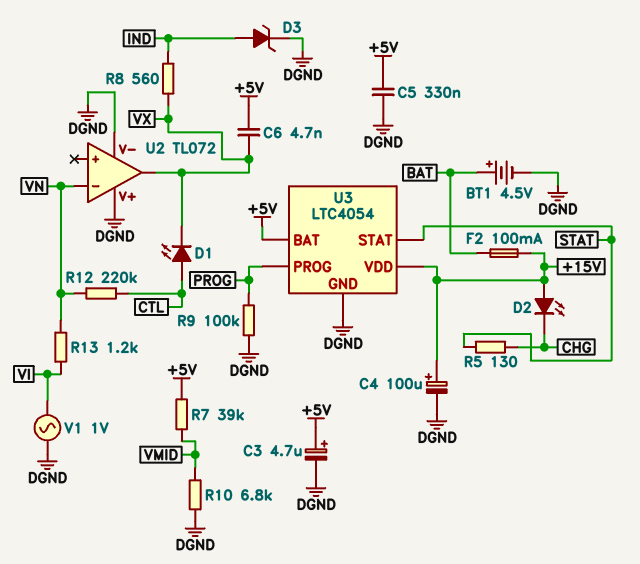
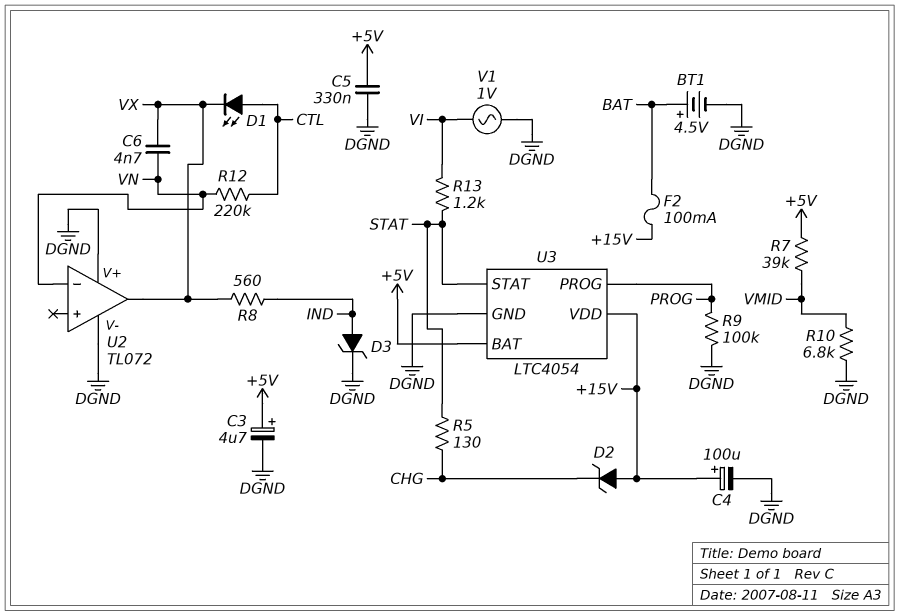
C6: 4.7nF (+5V, VX) -> 4.7nF (VN, VX)
D2: LED (A +15V, K CHG) -> zener (A +15V, K CHG)
R13: 1.2k (VI, VN) -> 1.2k (STAT, VI)

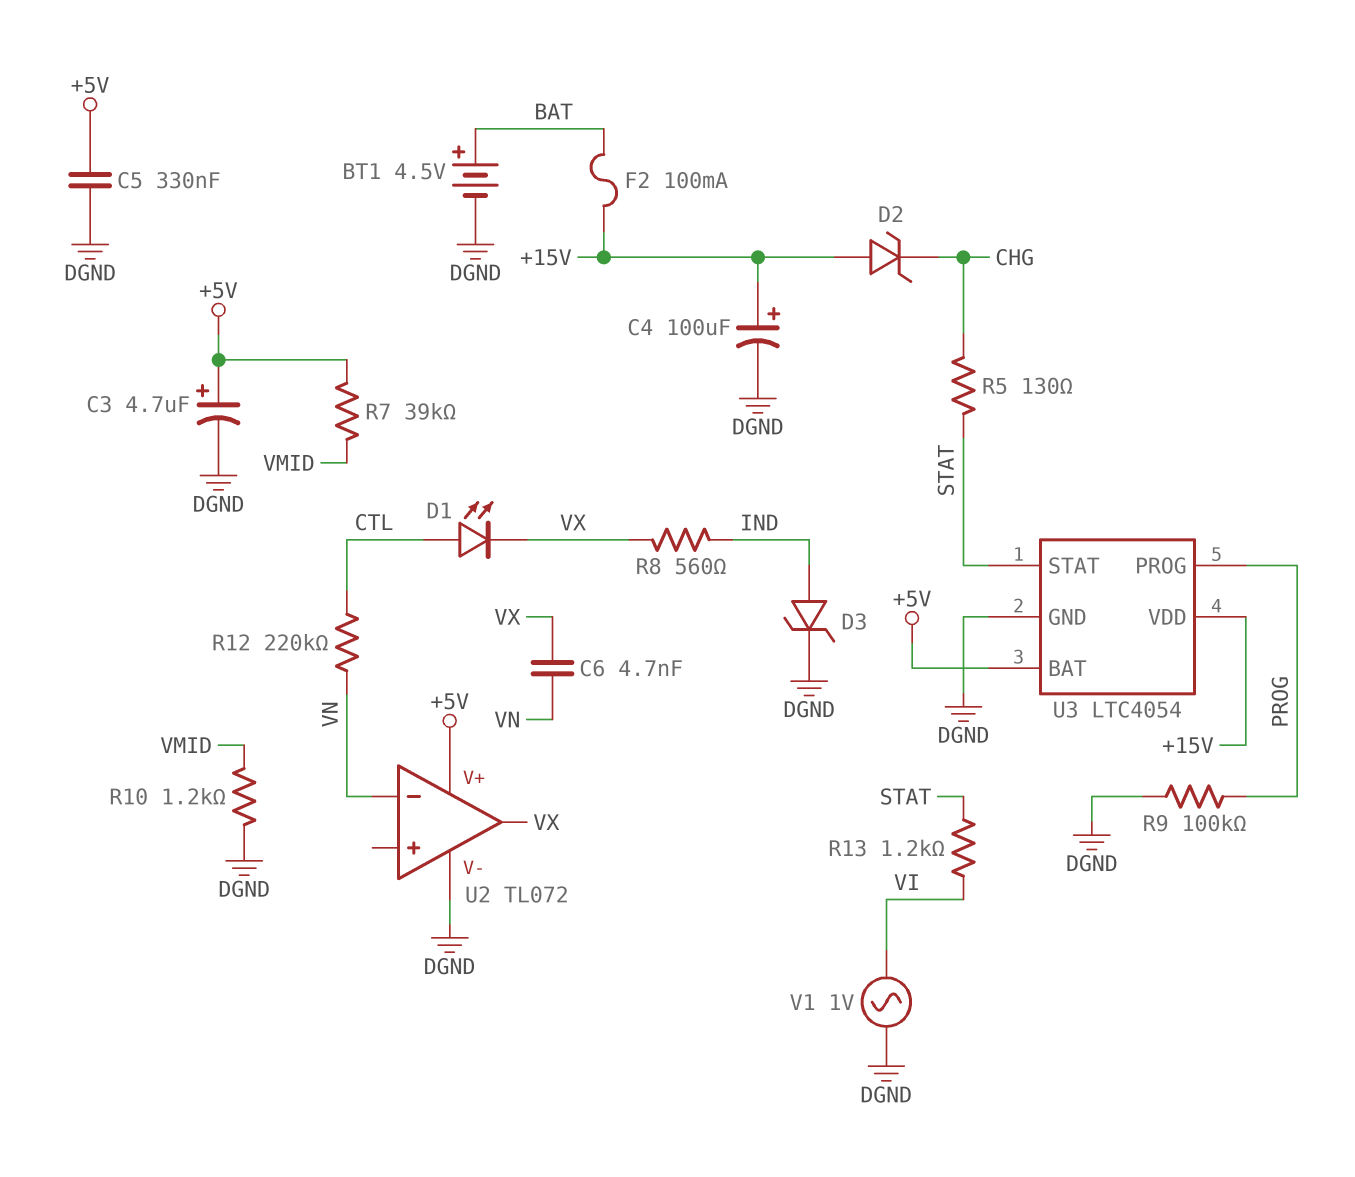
R10: 6.8k (DGND, VMID) -> 1.2k (DGND, VMID)
U2 pin V+: DGND -> +5V

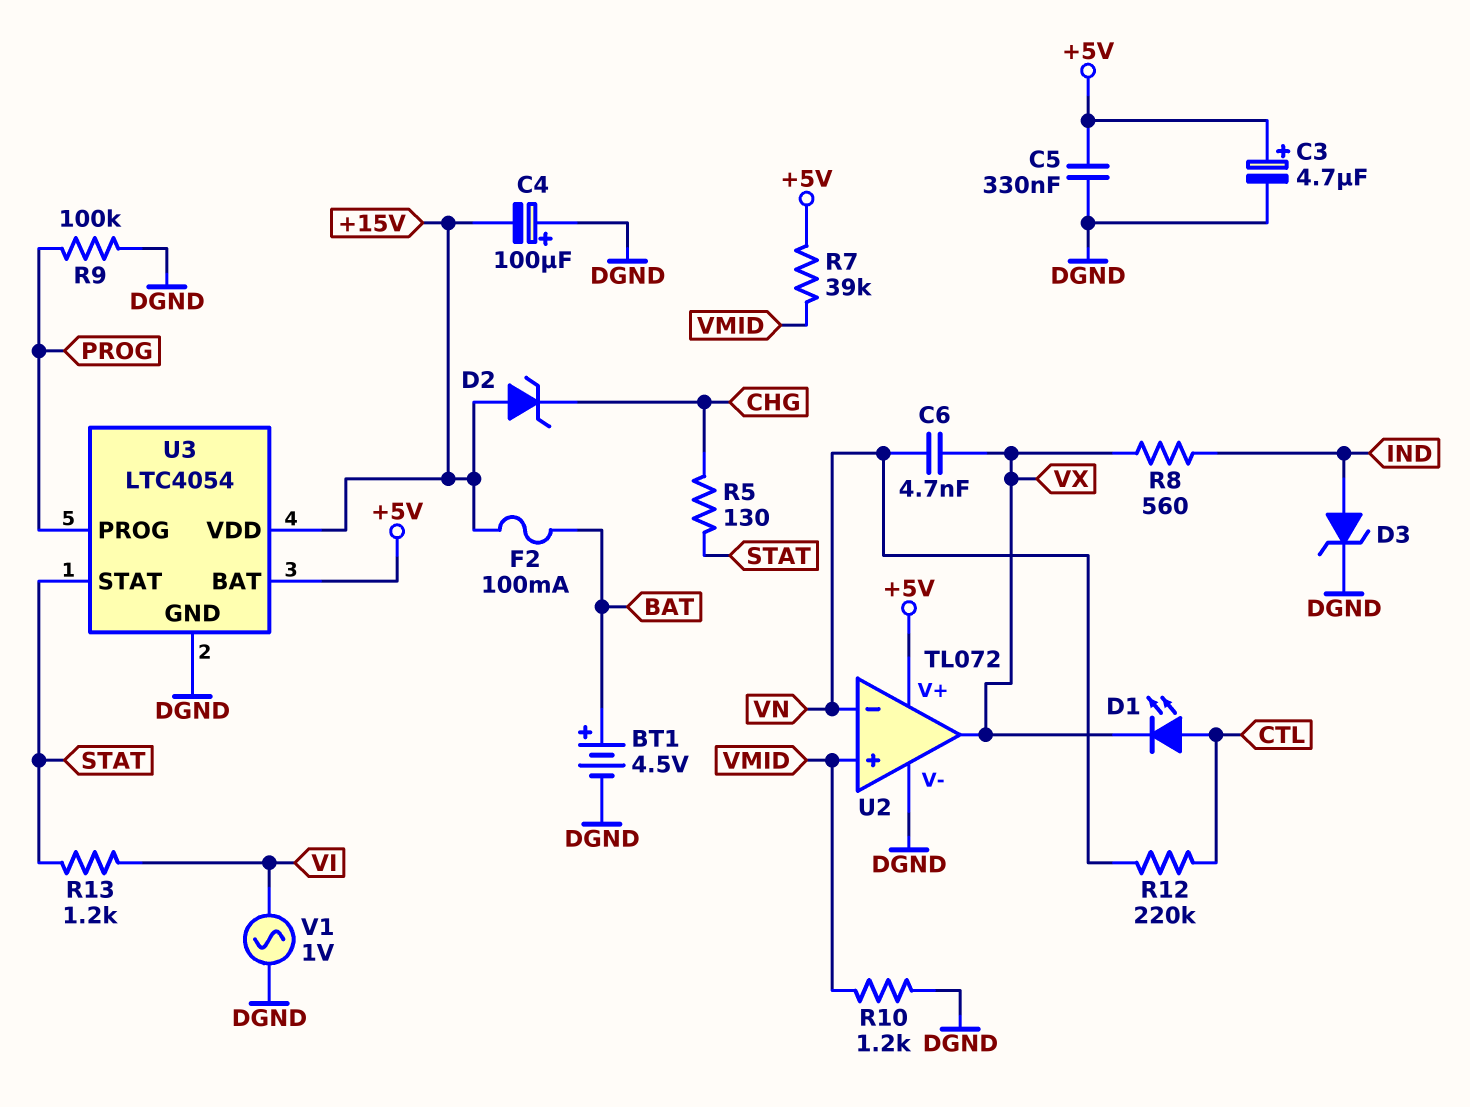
C4: 100uF (plus +15V, minus DGND) -> 100uF (plus DGND, minus +15V)
U2 pin in+: none -> VMID

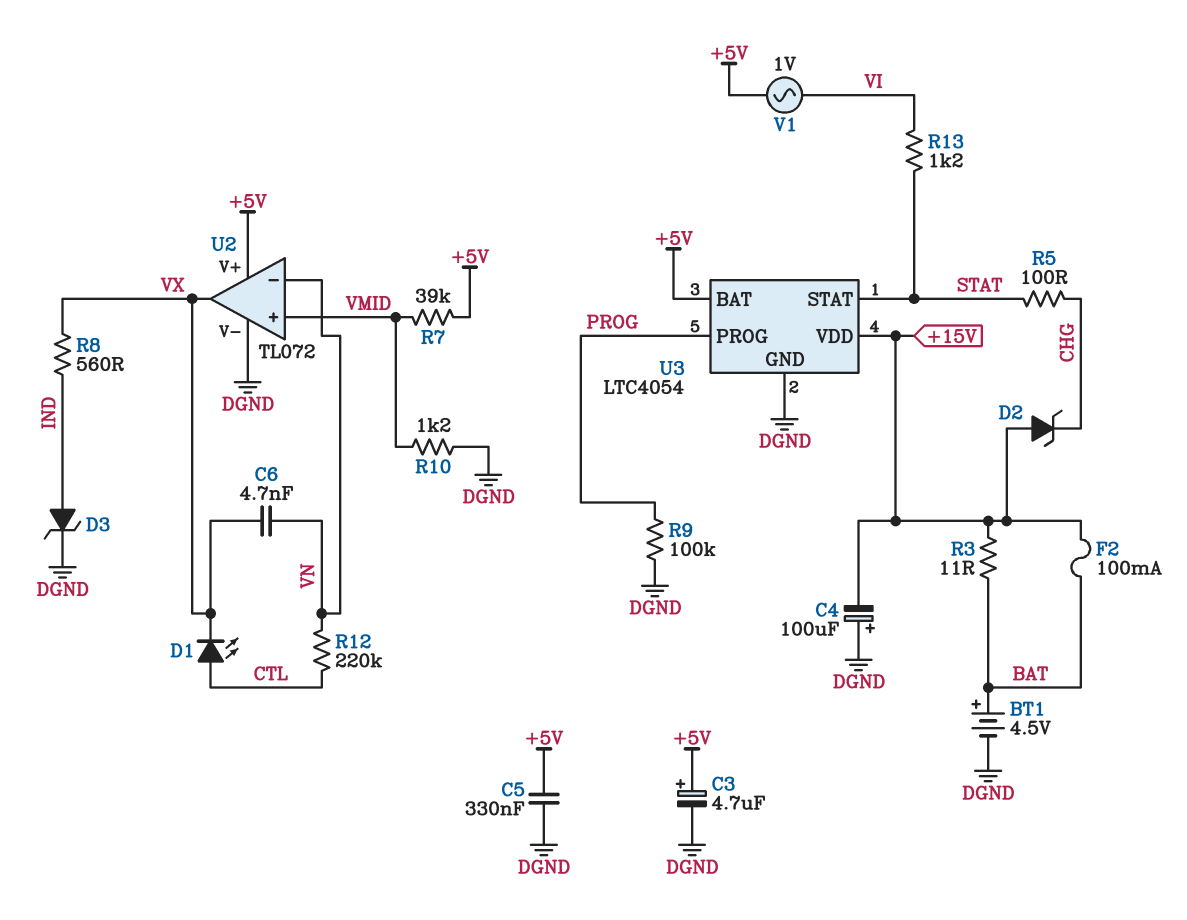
R3: none -> 11 (+15V, BAT)
R5: 130 (CHG, STAT) -> 100 (CHG, STAT)
V1: AC 1V (DGND, VI) -> AC 1V (+5V, VI)

